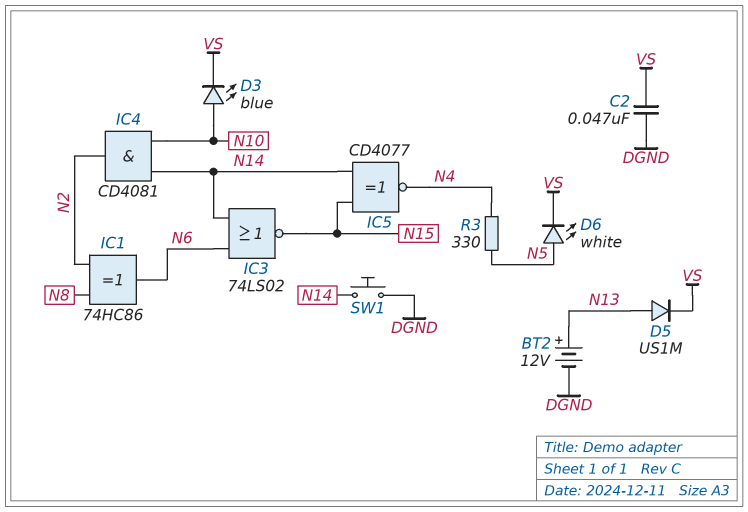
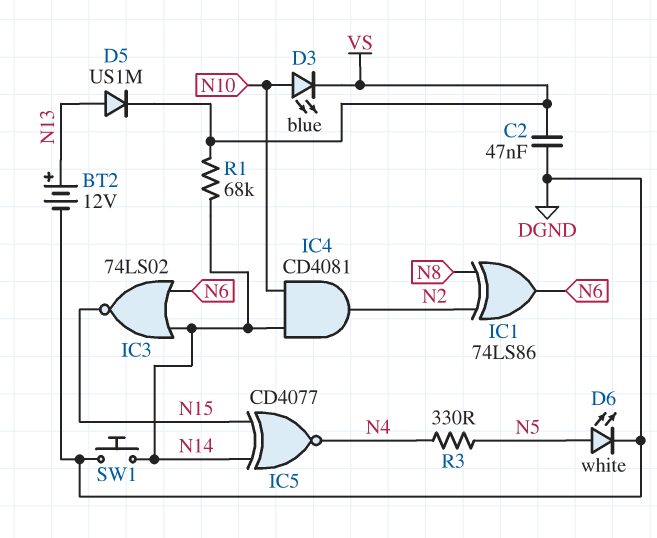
D6: LED white (A N5, K VS) -> LED white (A N5, K DGND)
IC1: XOR 74HC86 (in N2, in N8, out N6) -> XOR 74LS86 (in N2, in N8, out N6)
R1: none -> 68k (N14, VS)

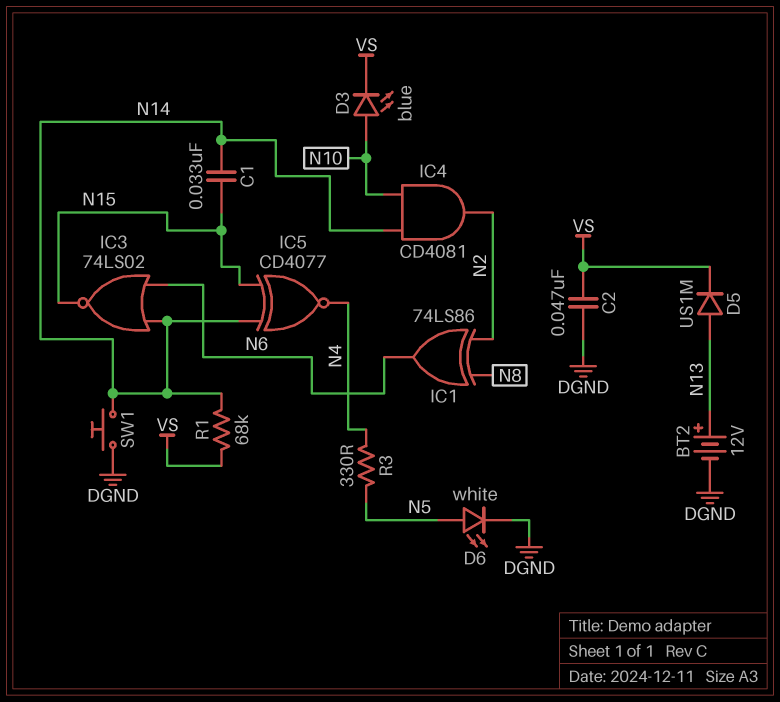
C1: none -> 33nF (N14, N15)

